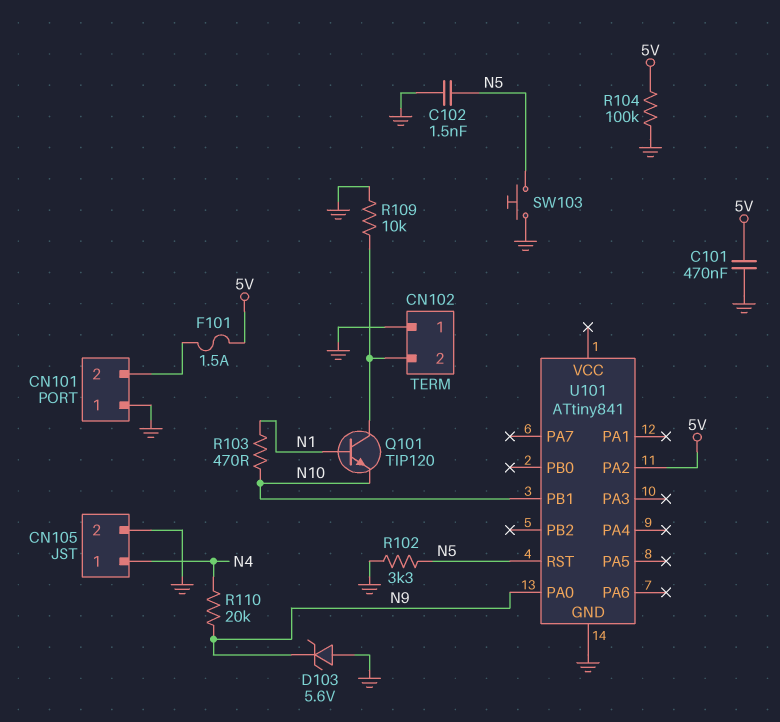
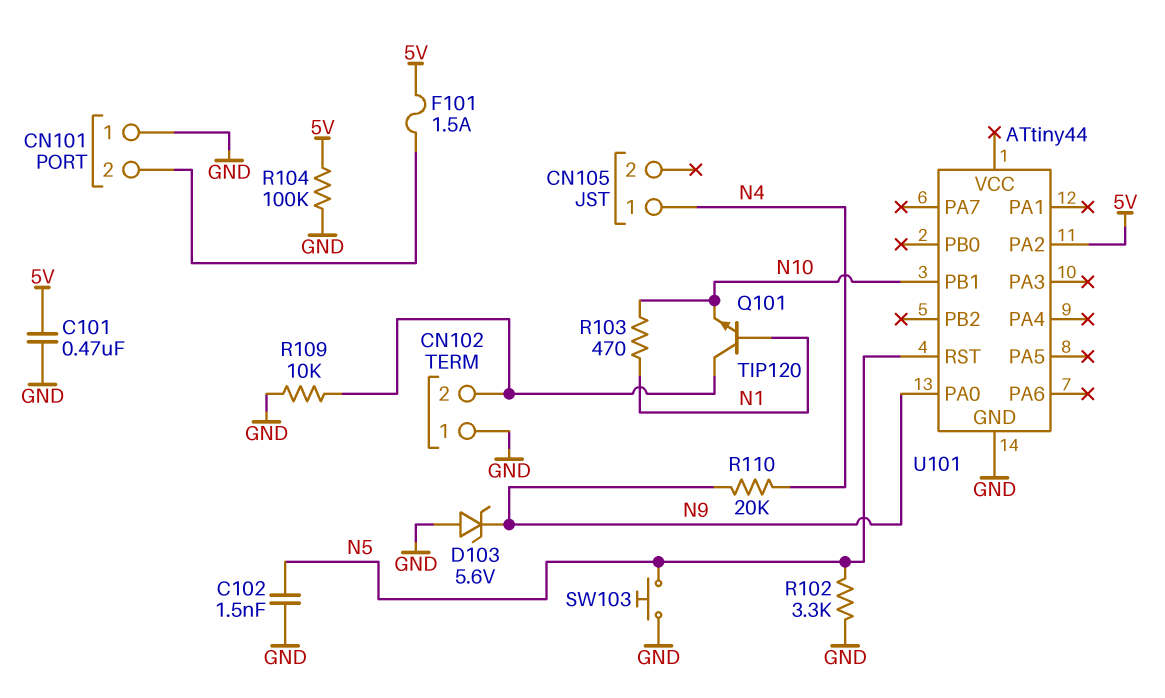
CN105 pin 2: GND -> none
U101: ATtiny841 -> ATtiny44

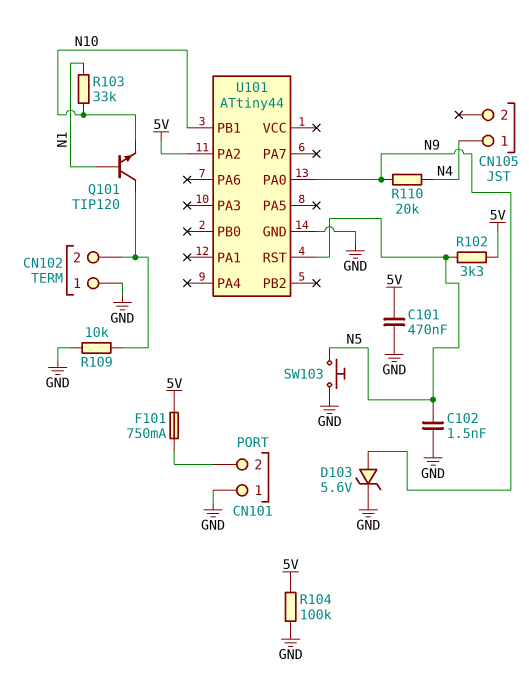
D103: zener 5.6V (A GND, K N9) -> zener 5.6V (A N9, K GND)
F101: 1.5A (5V, CN101/2) -> 750mA (5V, CN101/2)
R102: 3.3k (GND, N5) -> 3.3k (5V, N5)
R103: 470 (N1, N10) -> 33k (N1, N10)

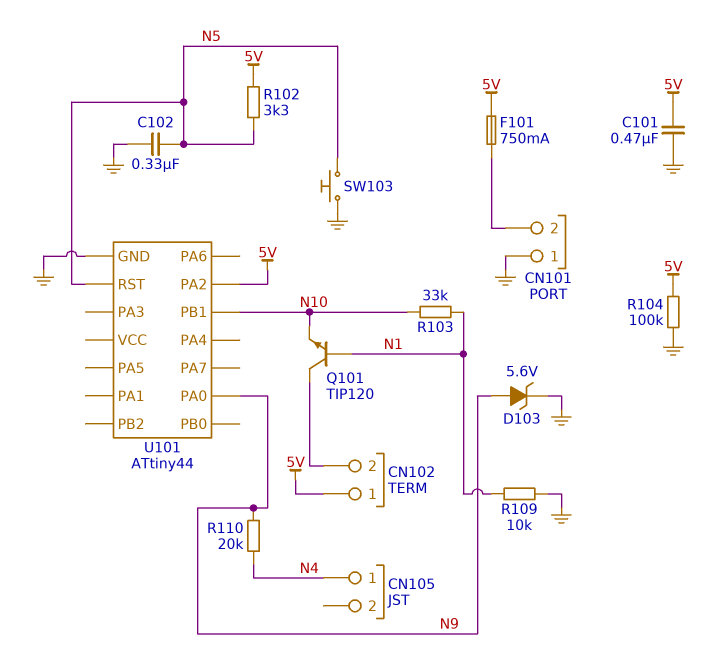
C102: 1.5nF (GND, N5) -> 330nF (GND, N5)
CN102 pin 1: GND -> 5V
R109: 10k (CN102/2, GND) -> 10k (GND, N1)

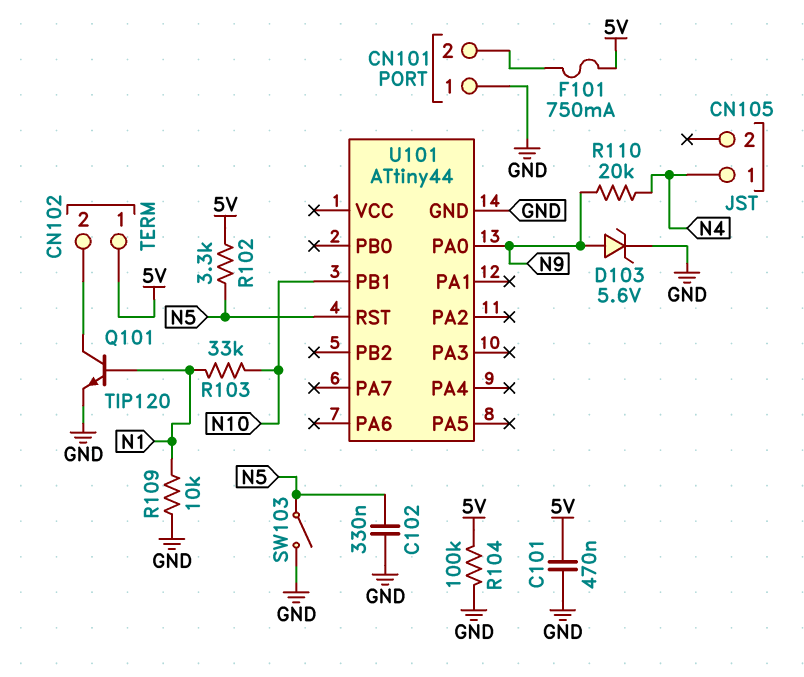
Q101: NPN TIP120 (B N1, C CN102/2, E N10) -> NPN TIP120 (B N1, C CN102/2, E GND)
SW103: button (GND, N5) -> switch (GND, N5)
U101 pin PA2: 5V -> none

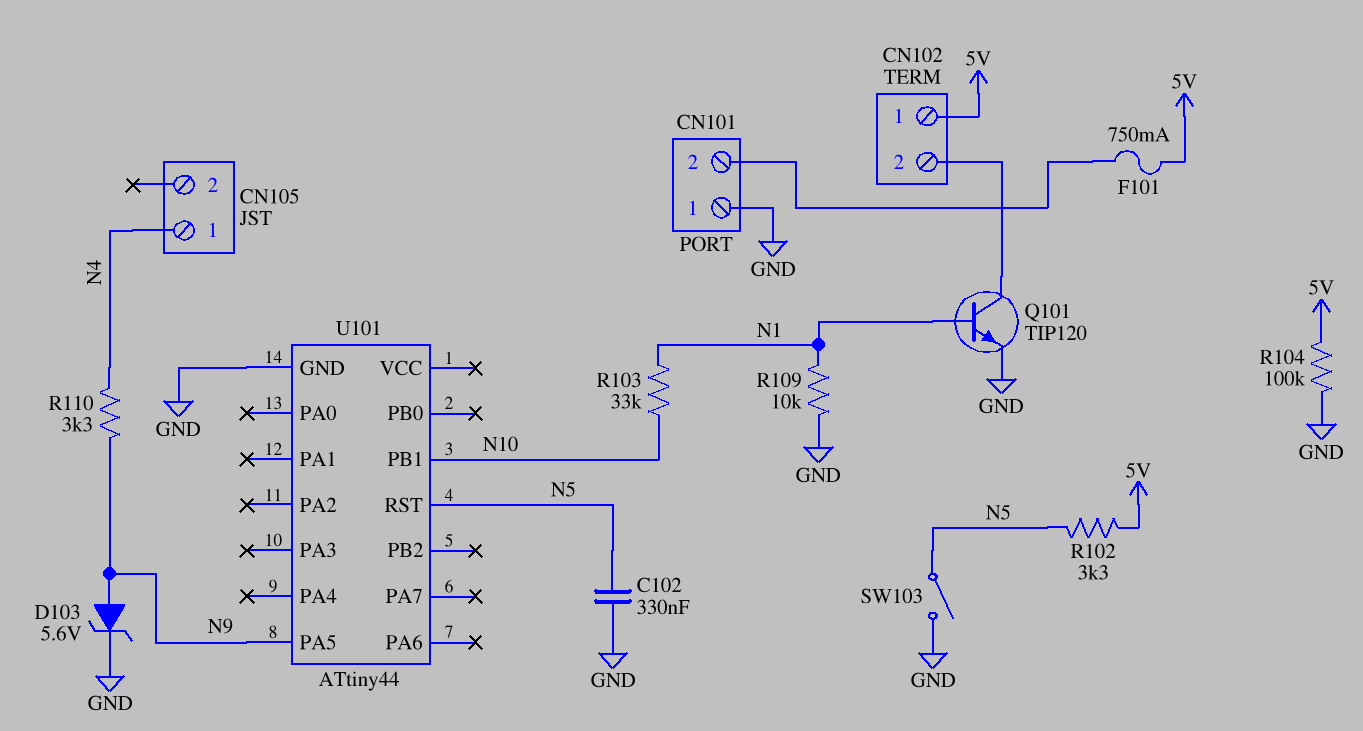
C101: 470nF (5V, GND) -> none
R110: 20k (N4, N9) -> 3.3k (N4, N9)
U101 pin PA0: N9 -> none
U101 pin PA5: none -> N9

